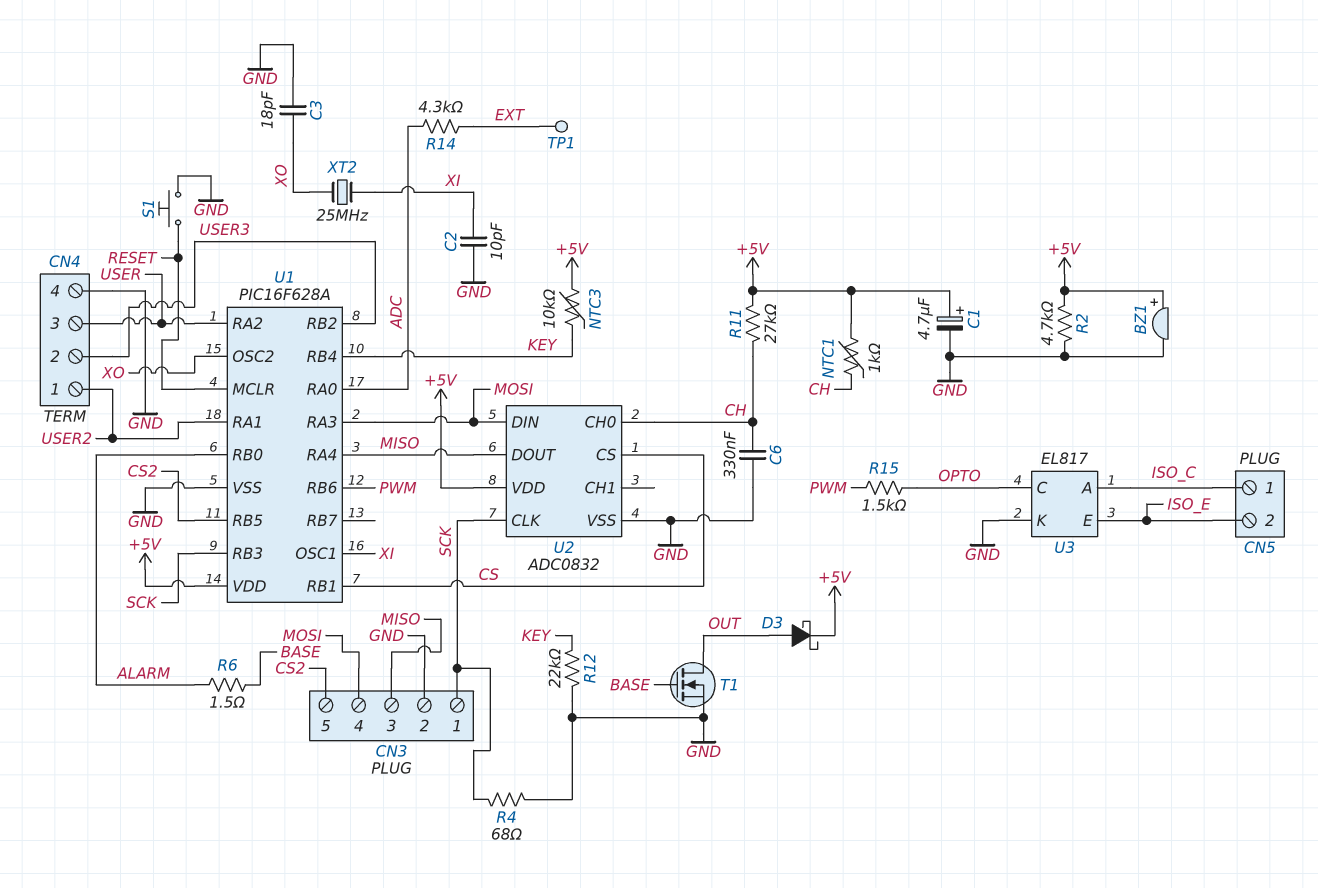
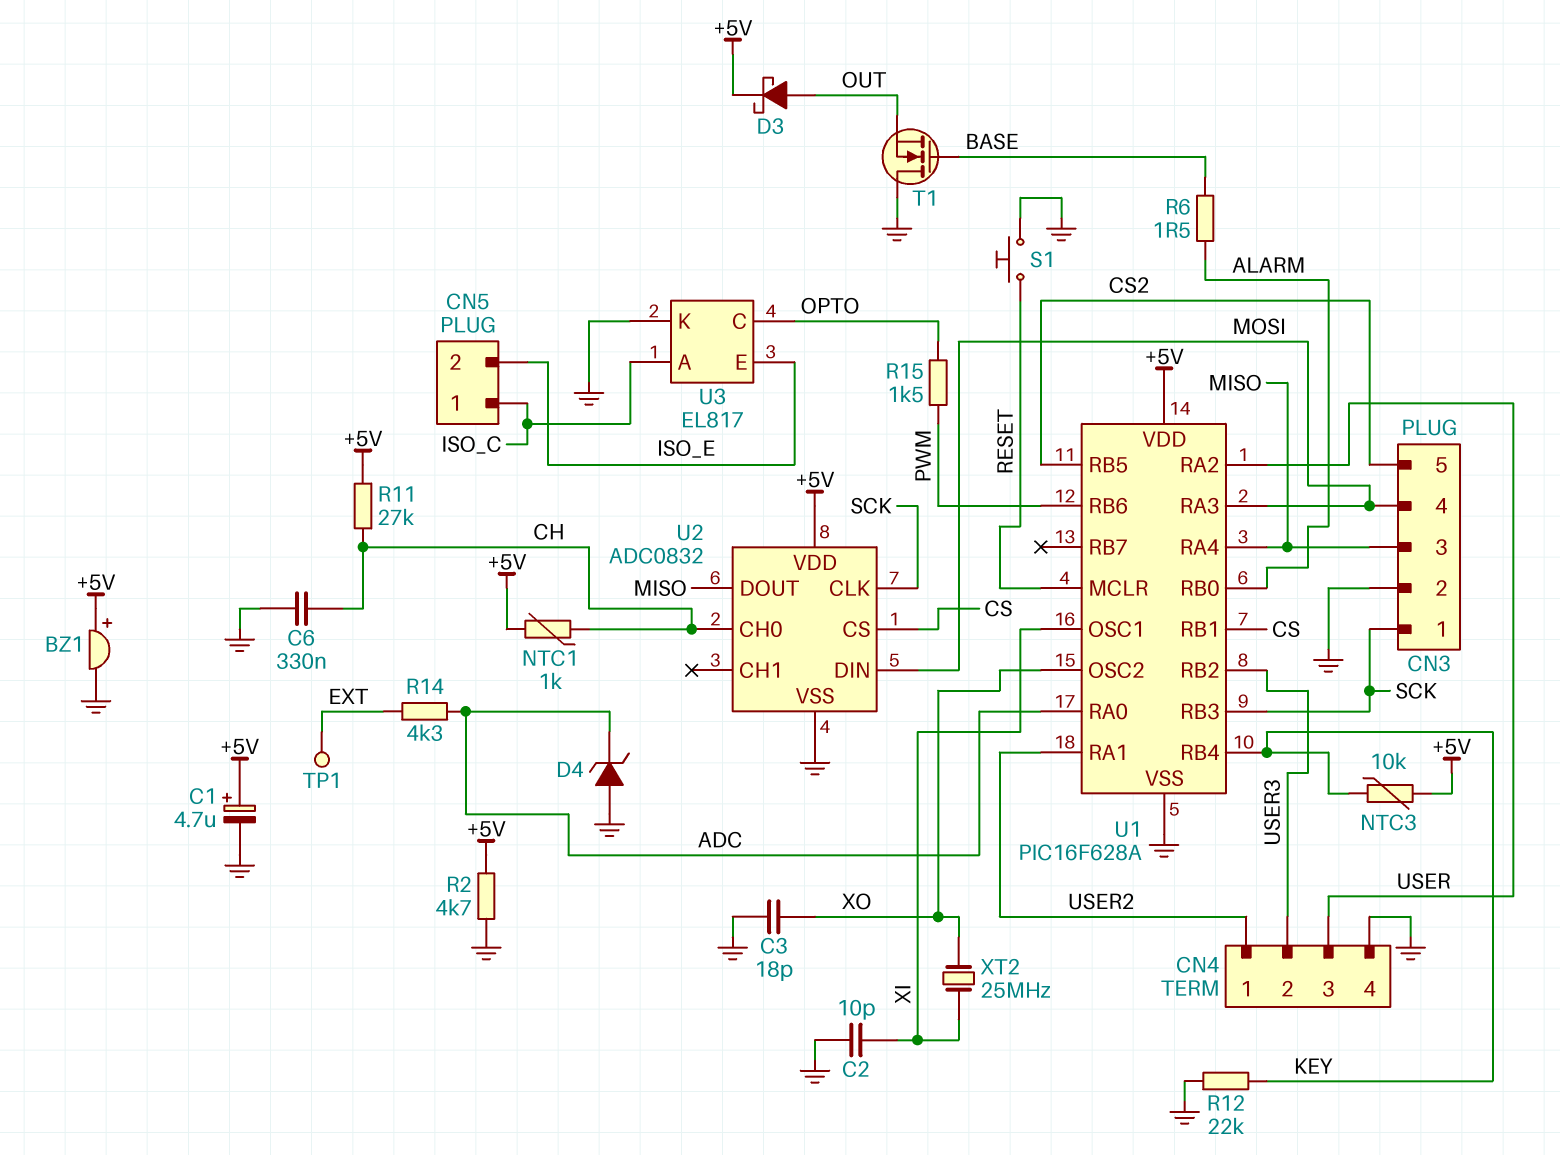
D4: none -> zener (A GND, K ADC)
R4: 68 (GND, SCK) -> none
T1: NMOS (G BASE, D OUT, S GND) -> NMOS (G BASE, D GND, S OUT)

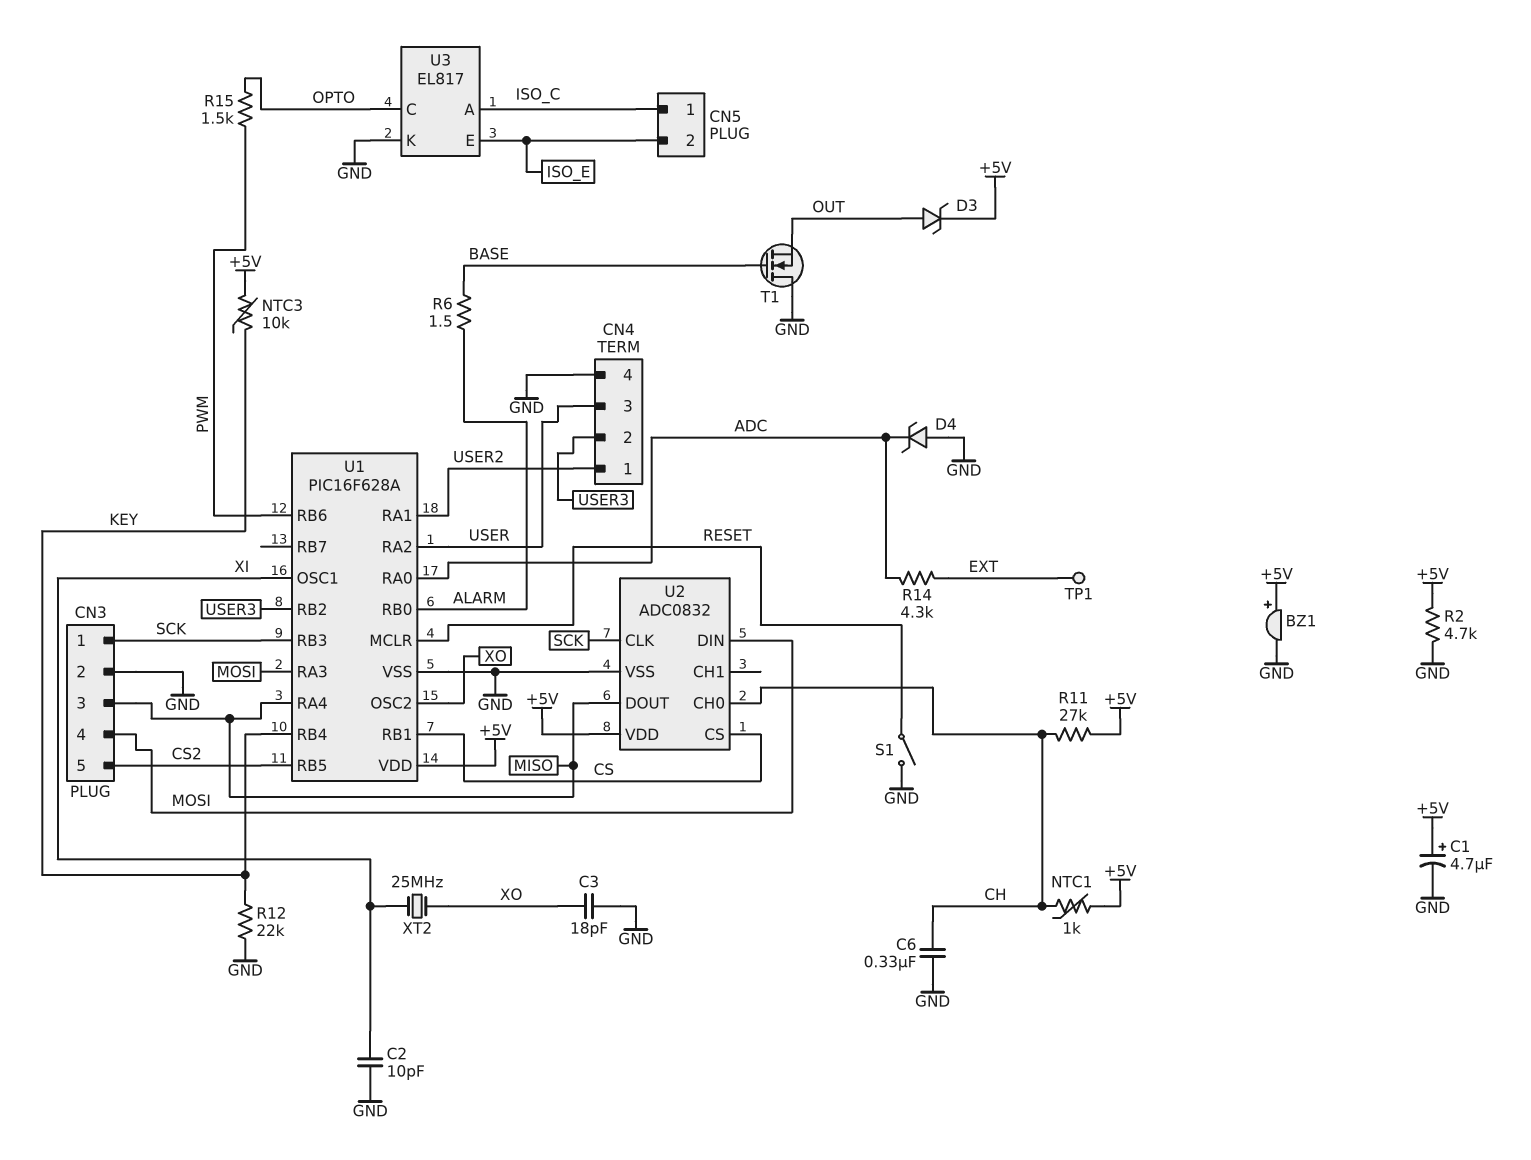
D3: schottky (A OUT, K +5V) -> zener (A OUT, K +5V)
S1: button (GND, RESET) -> switch (GND, RESET)

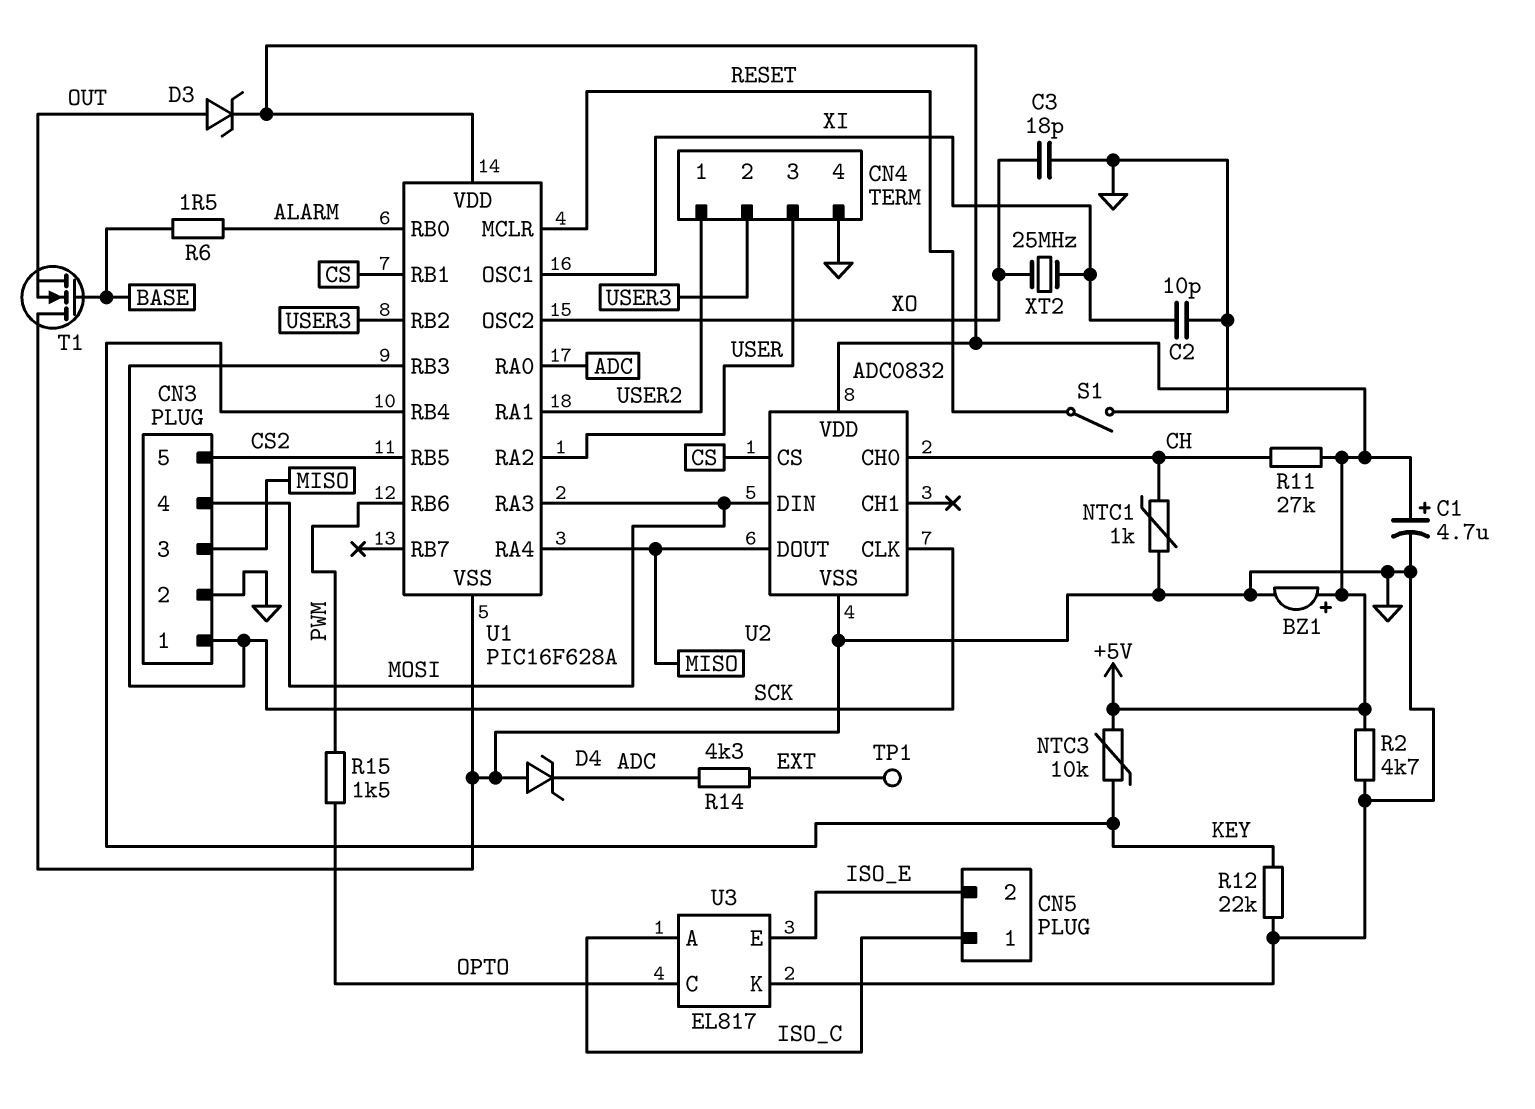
C6: 330nF (CH, GND) -> none
NTC1: 1k (+5V, CH) -> 1k (CH, GND)

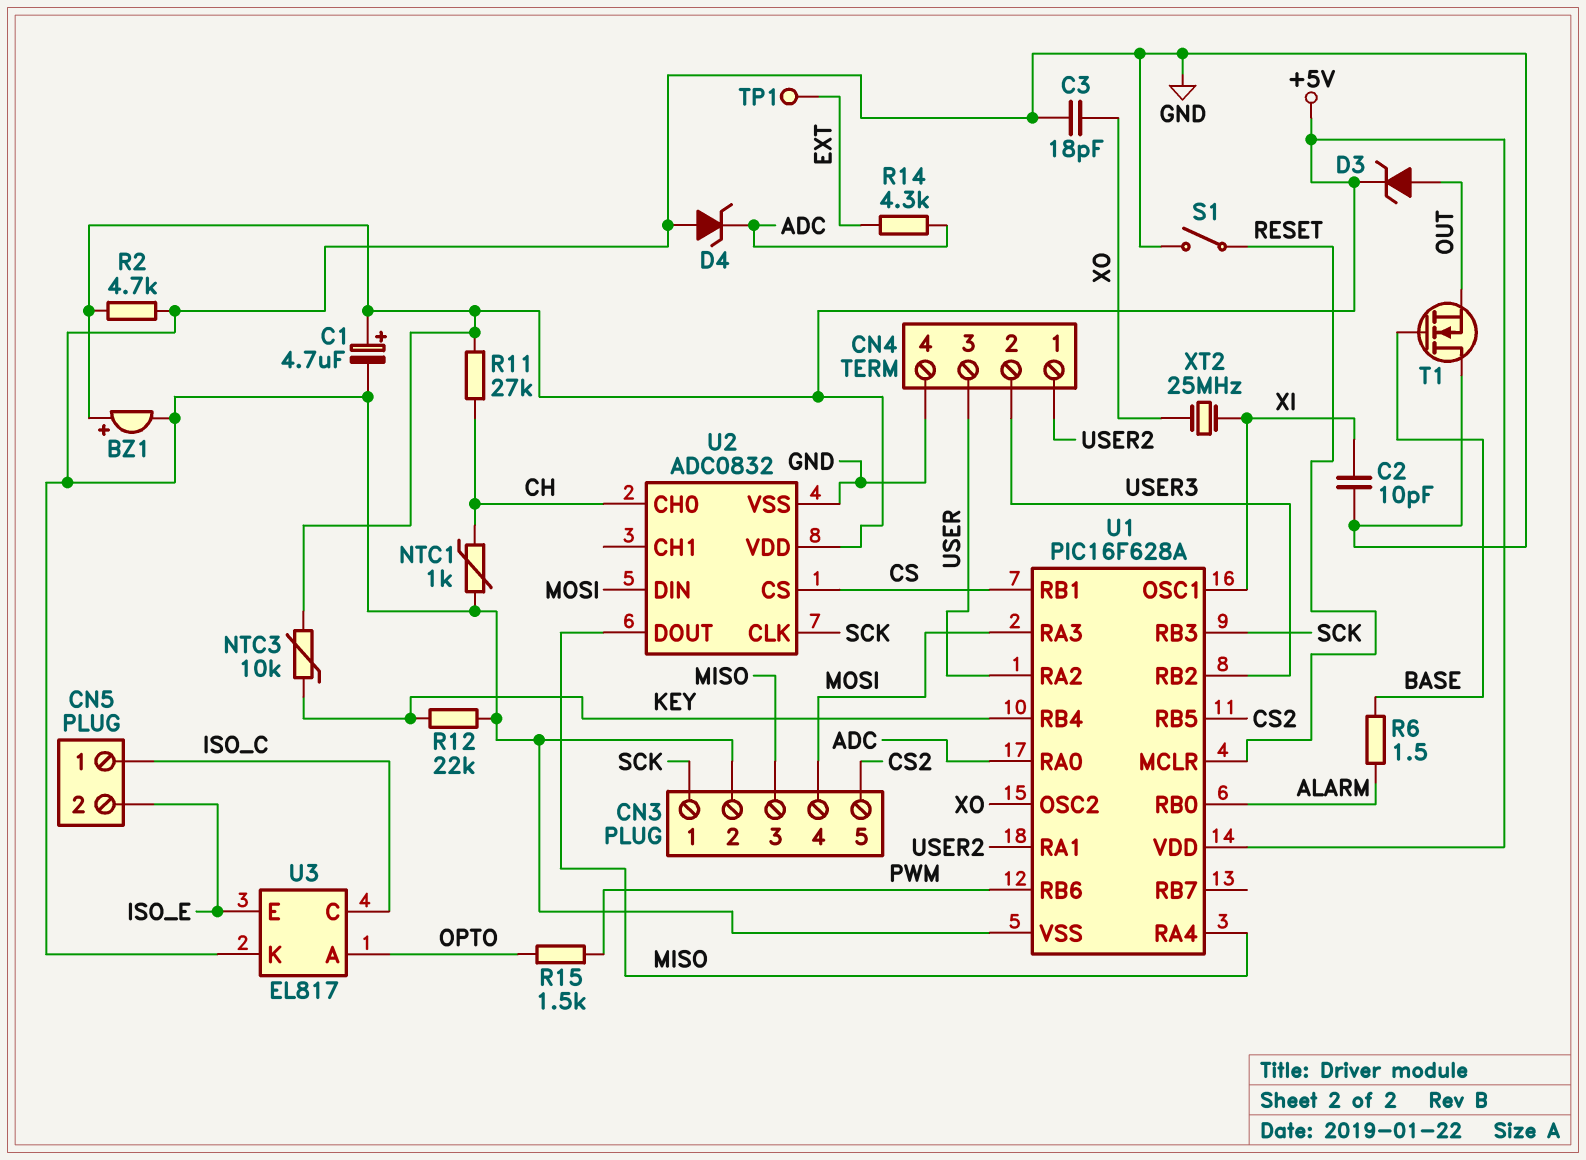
U3 pin A: ISO_C -> OPTO
U3 pin C: OPTO -> ISO_C

